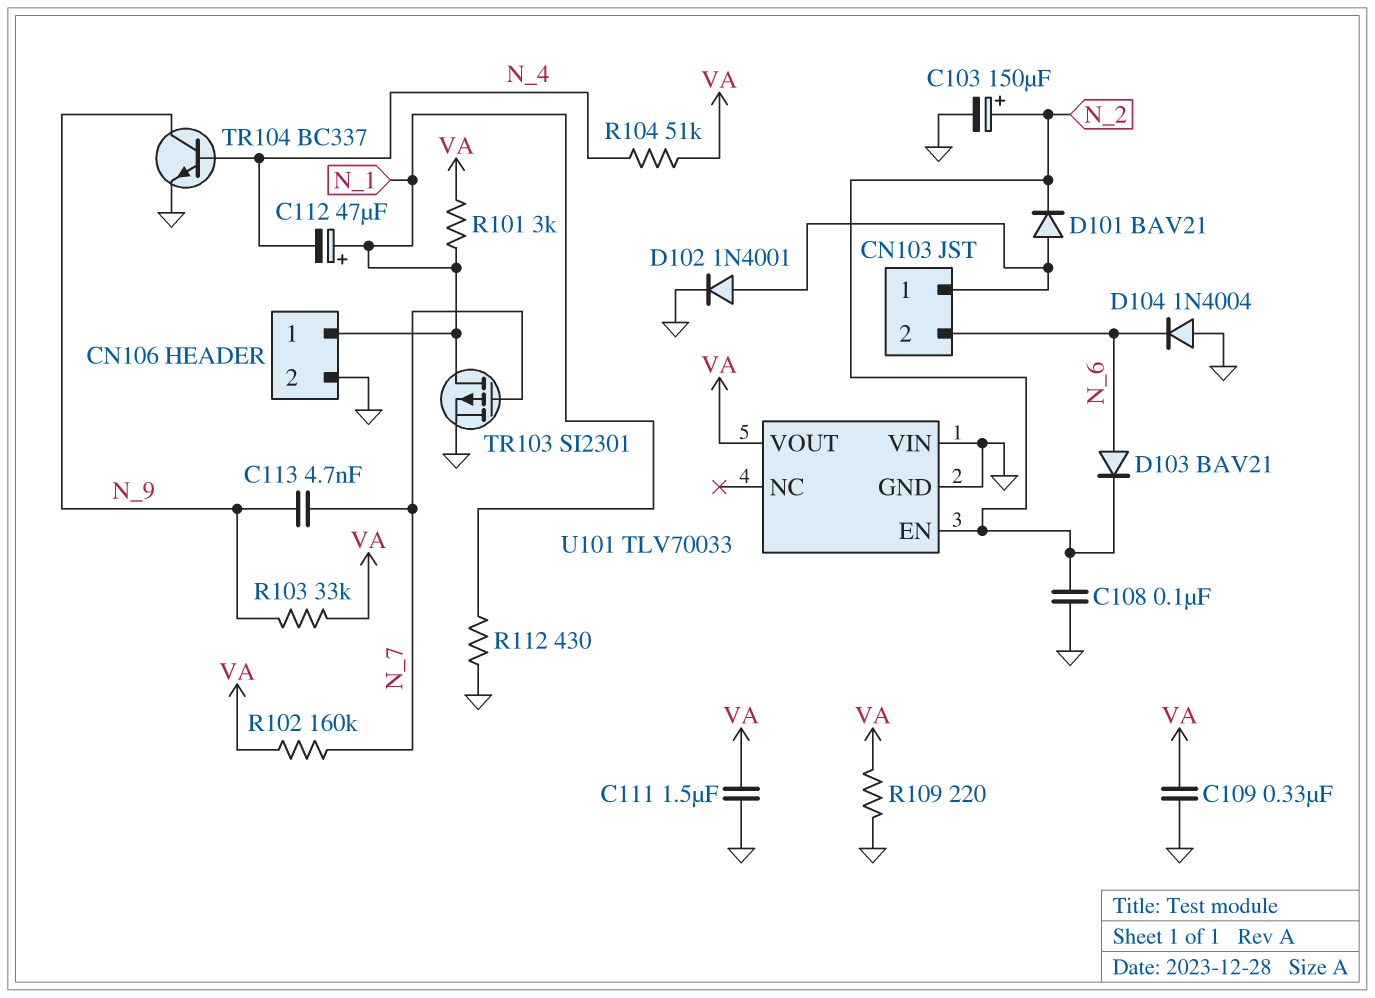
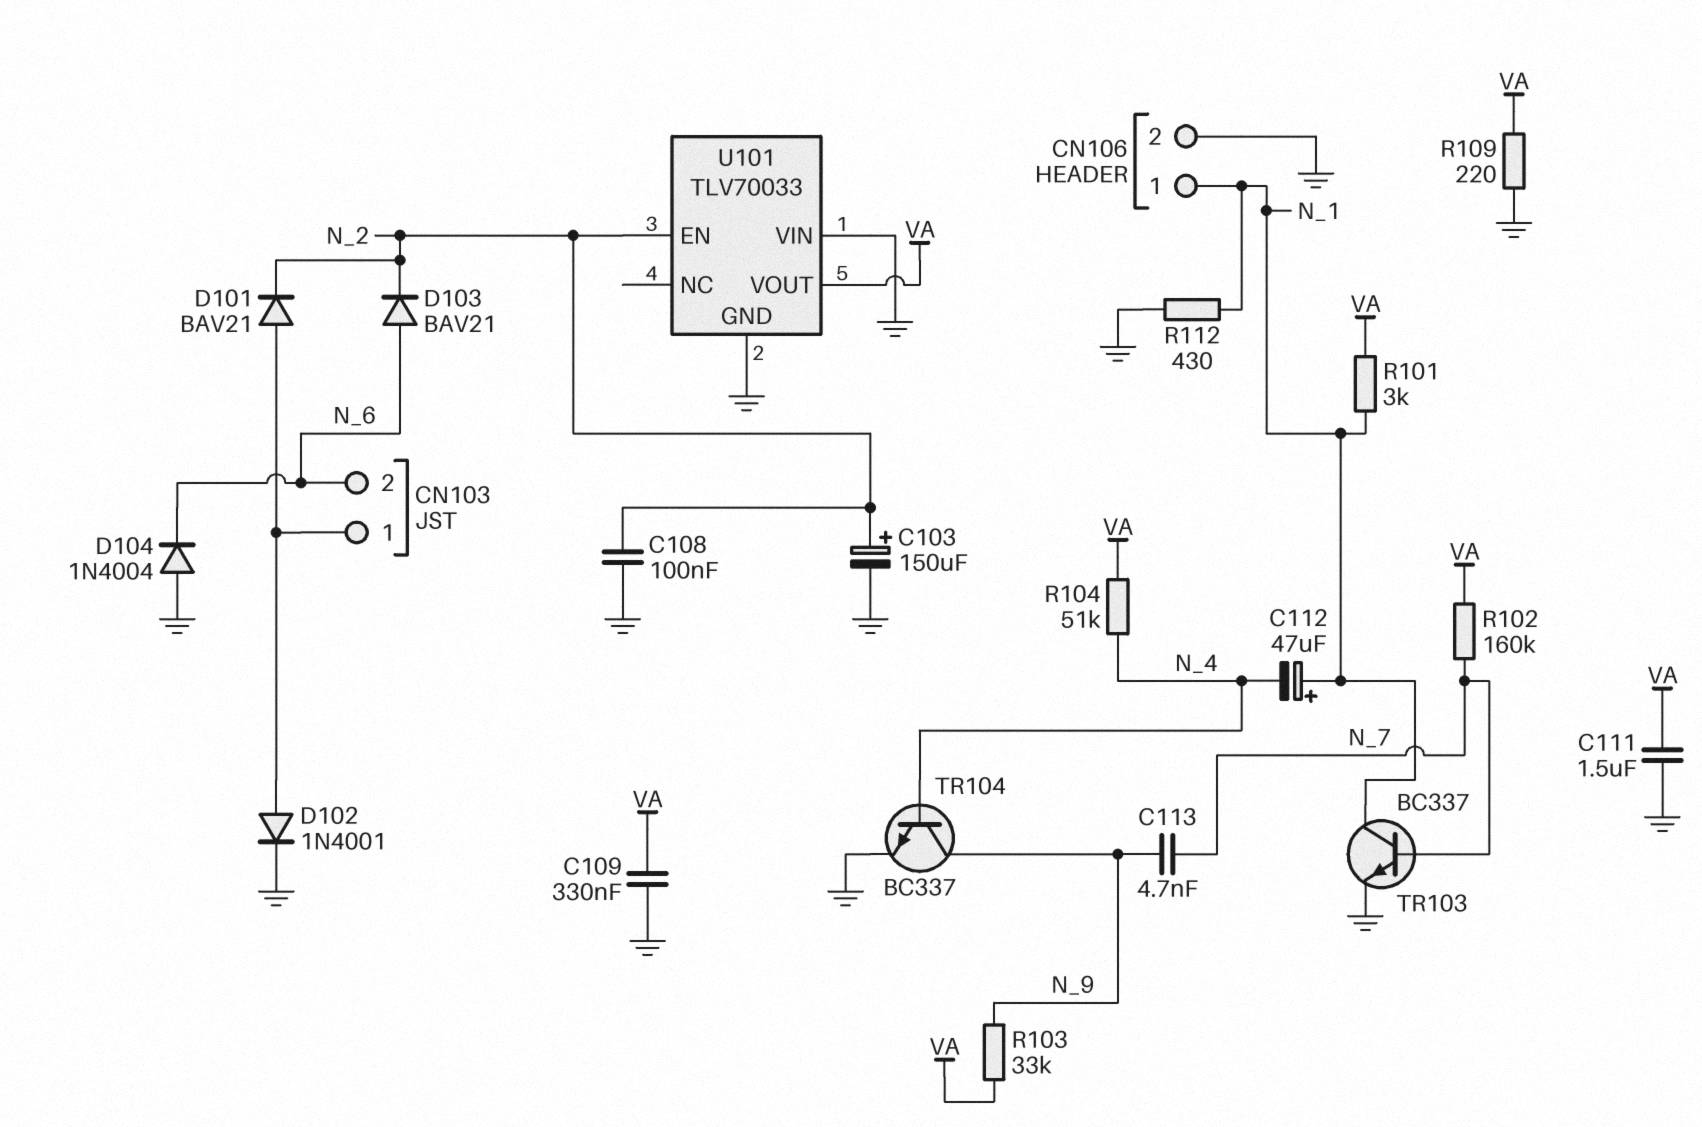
TR103: PMOS SI2301 (G N_7, D N_1, S GND) -> NPN BC337 (B N_7, C N_1, E GND)

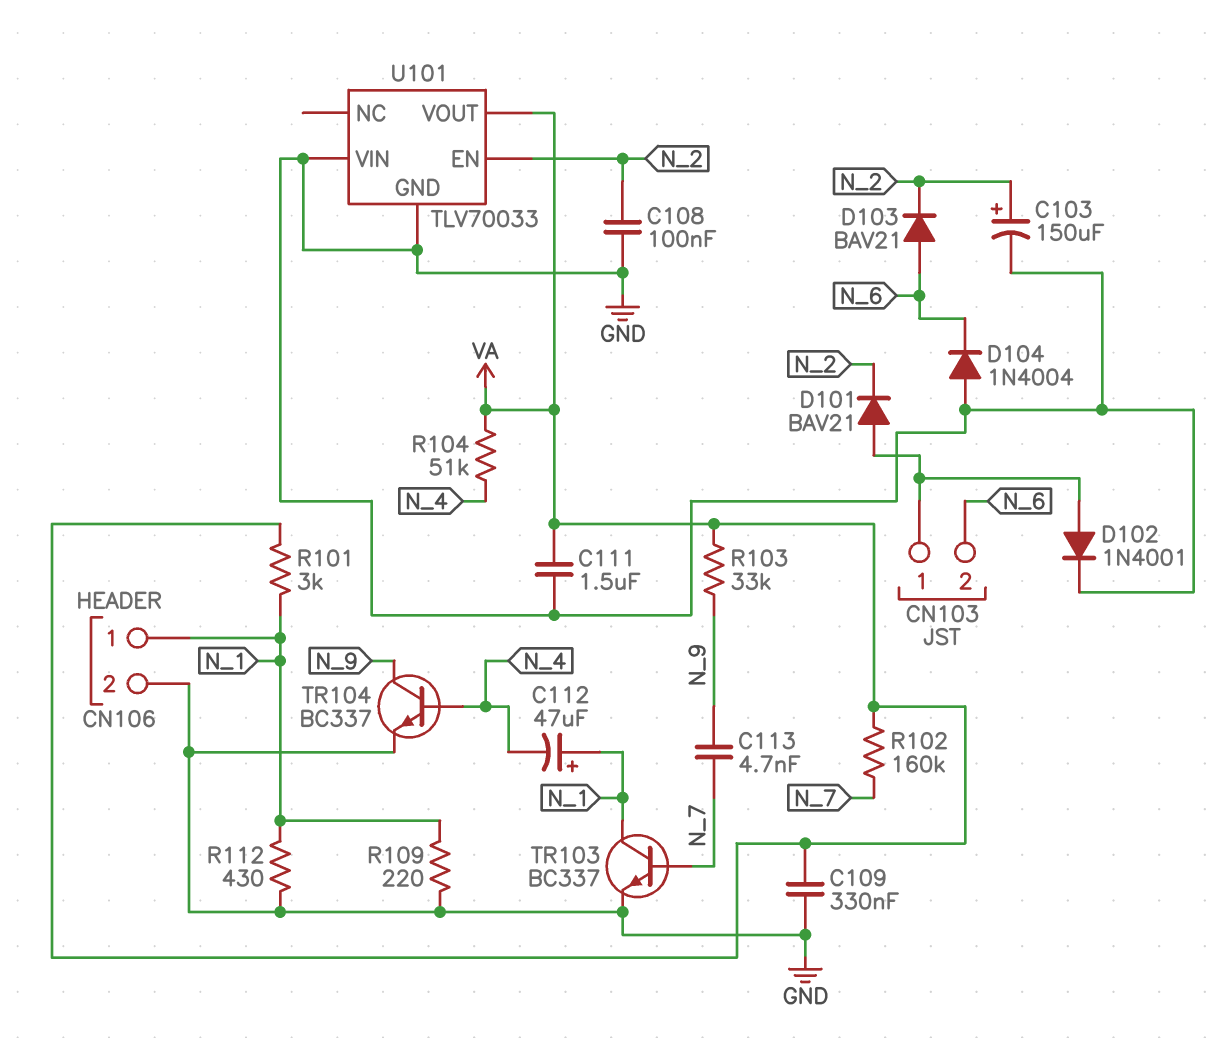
R109: 220 (GND, VA) -> 220 (GND, N_1)

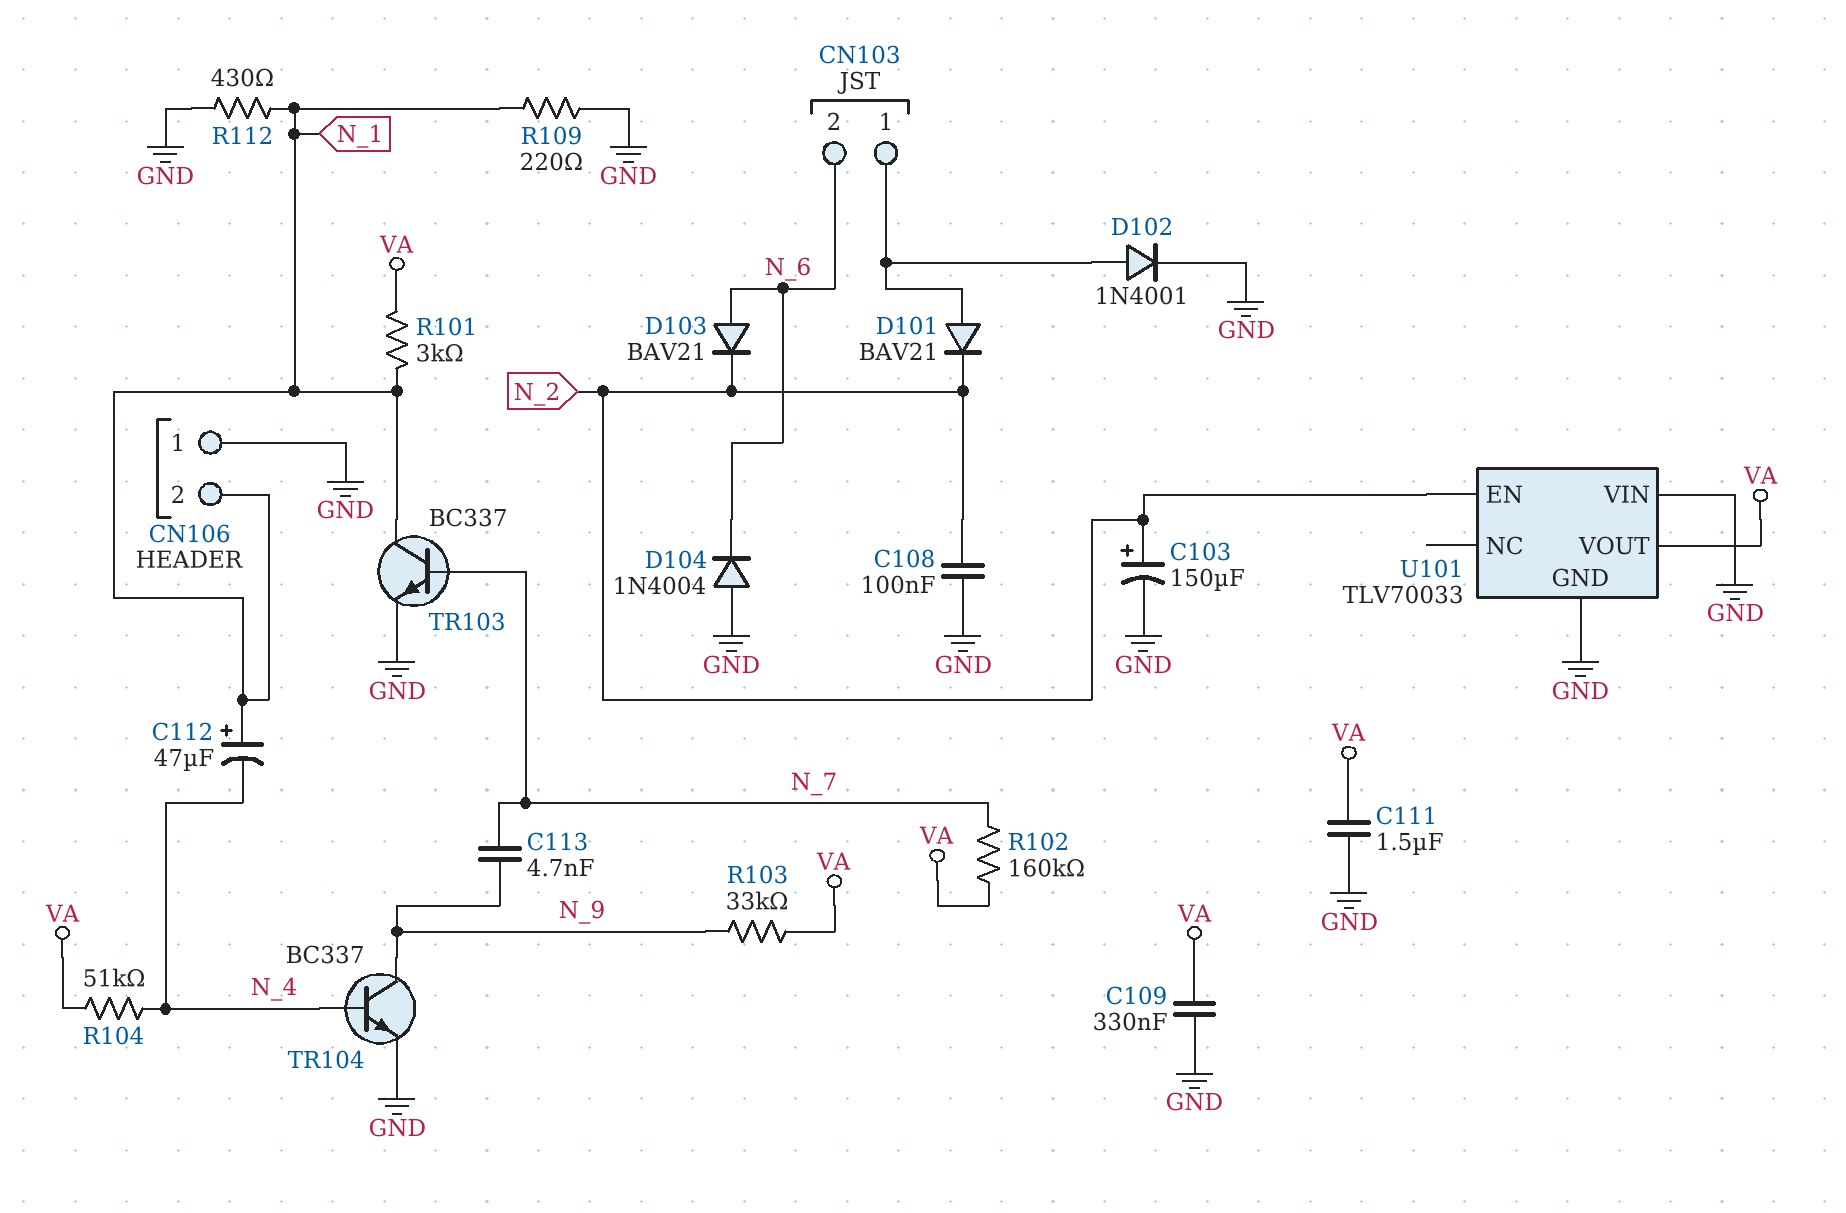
CN106 pin 1: N_1 -> GND
CN106 pin 2: GND -> N_1

